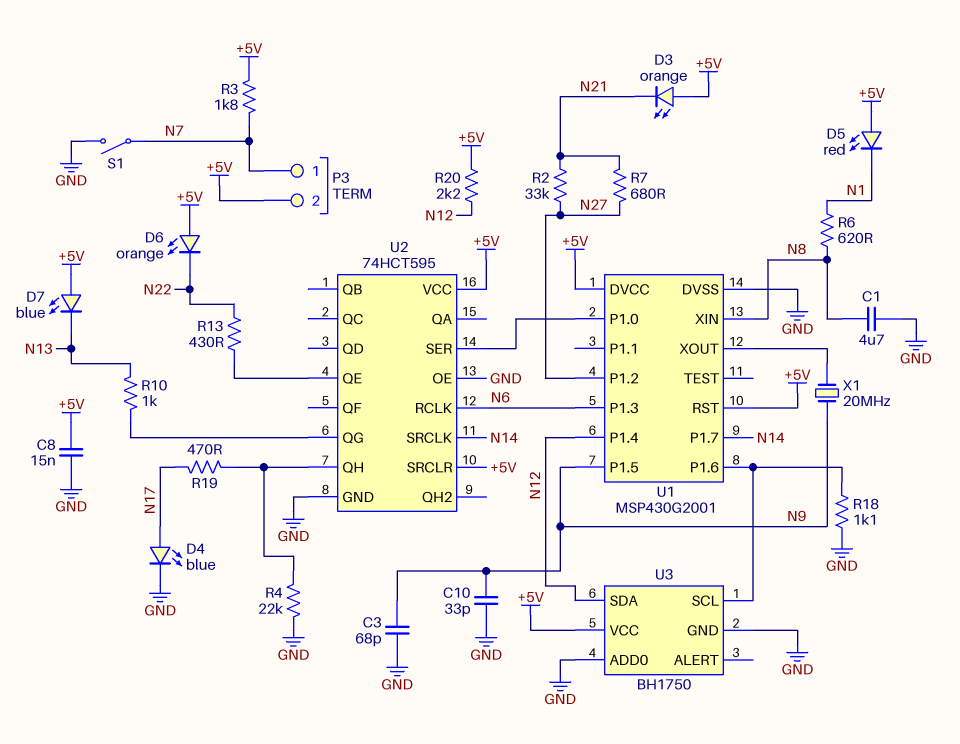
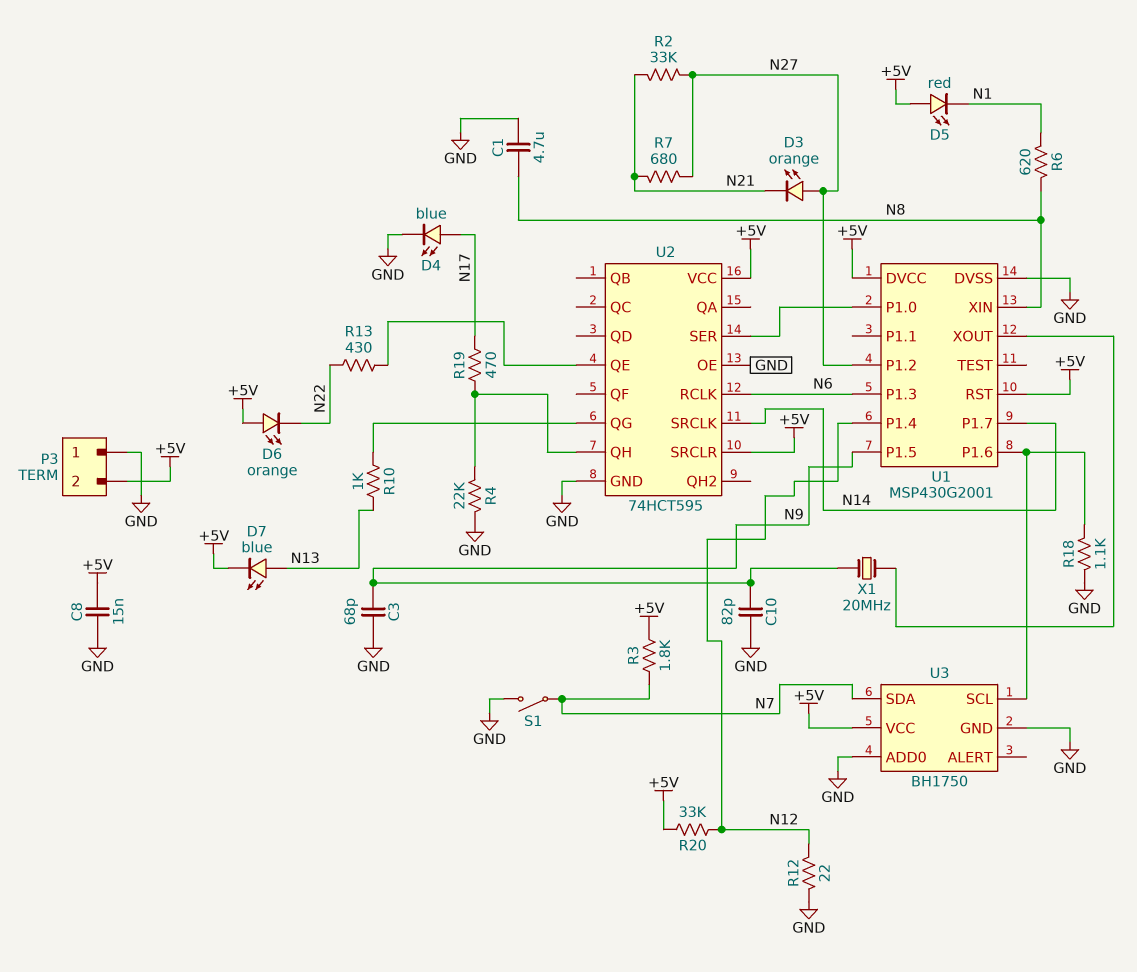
C10: 33pF (GND, N9) -> 82pF (GND, N9)
D3: LED orange (A +5V, K N21) -> LED orange (A N27, K N21)
D7: LED blue (A +5V, K N13) -> LED blue (A N13, K +5V)
P3 pin 1: N7 -> GND
R12: none -> 22 (GND, N12)
R20: 2.2k (+5V, N12) -> 33k (+5V, N12)
U3 pin SDA: N12 -> N7

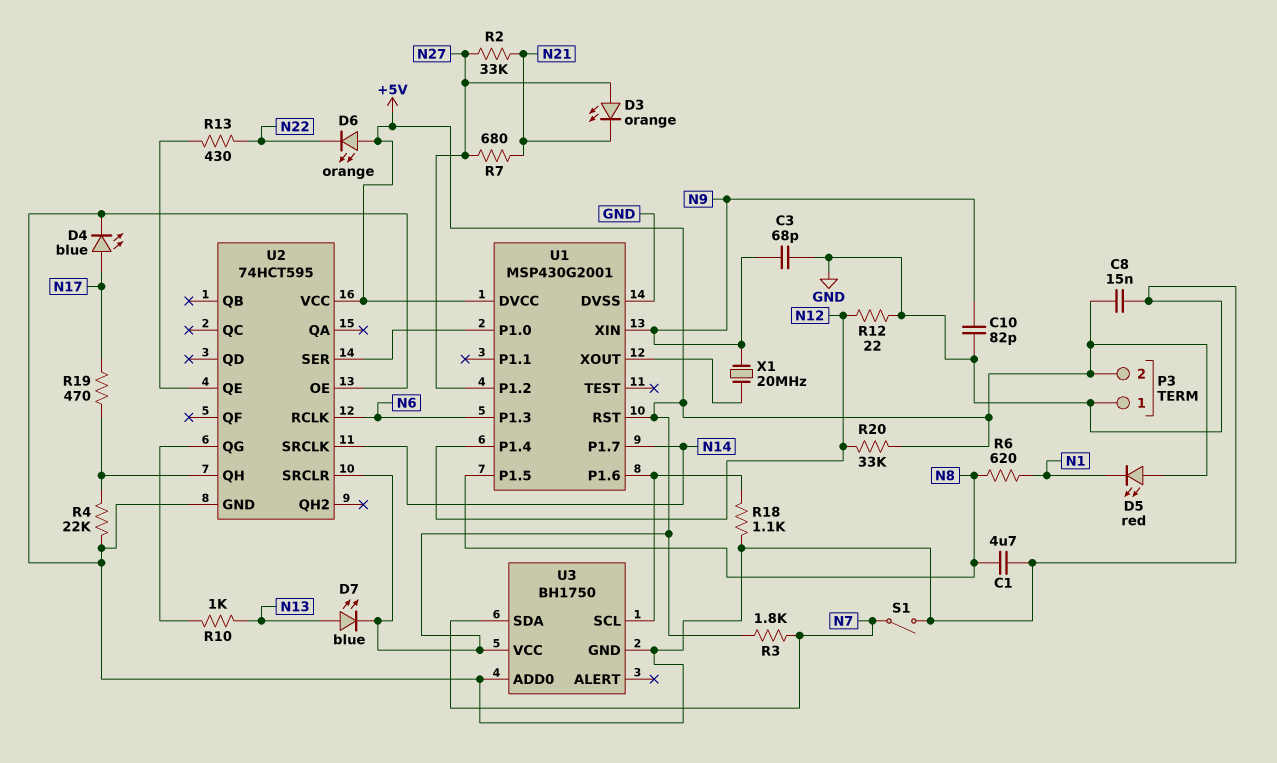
U1 pin P1.5: N9 -> N8
U1 pin XIN: N8 -> N9

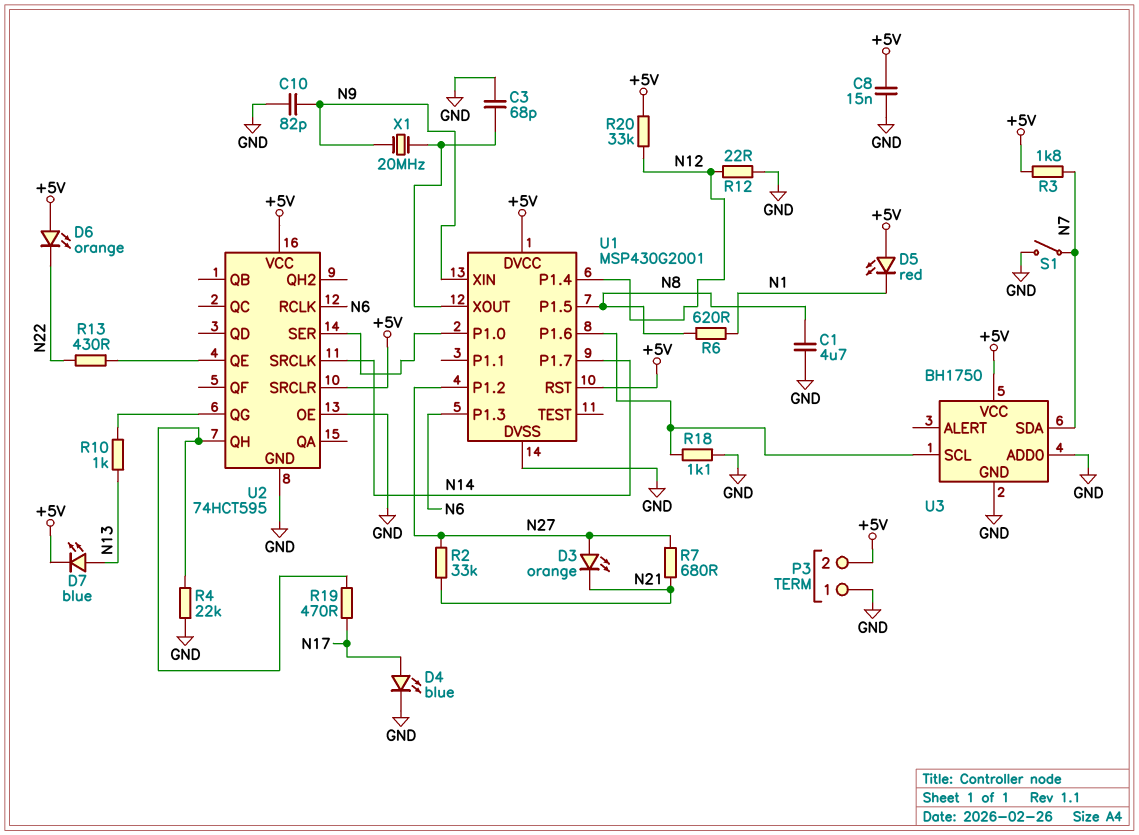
C3: 68pF (GND, N9) -> 68pF (GND, U1/XOUT)

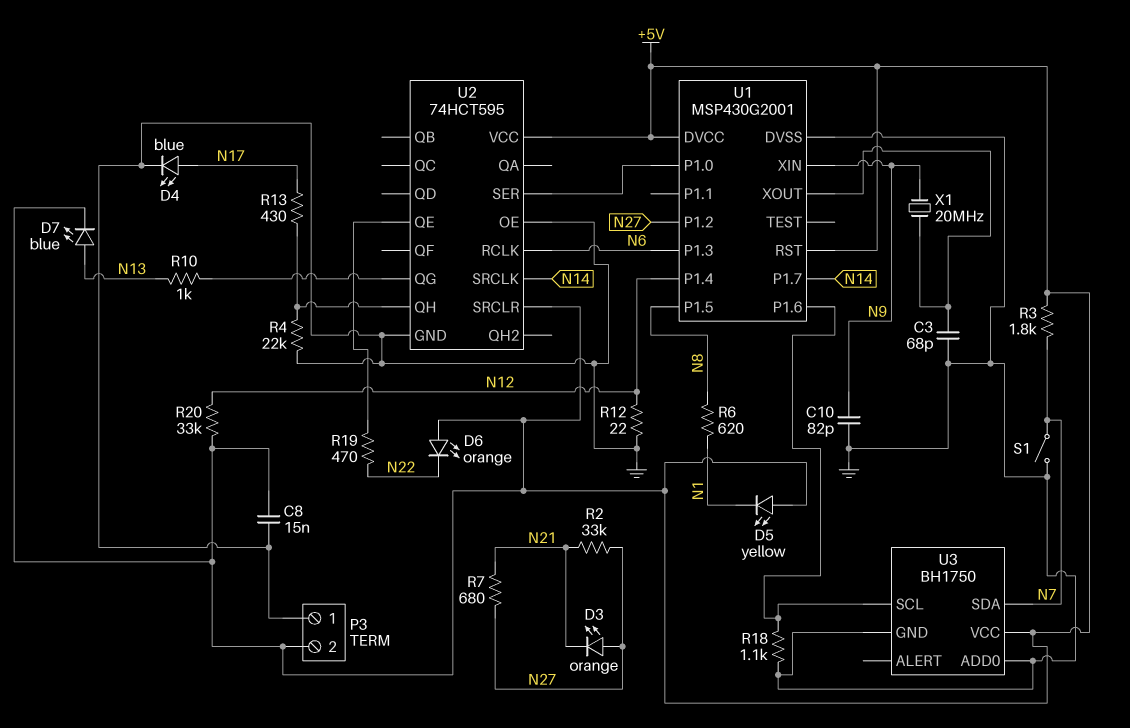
C1: 4.7uF (GND, N8) -> none
D5: LED red (A +5V, K N1) -> LED yellow (A +5V, K N1)
R13: 430 (N22, U2/QE) -> 430 (N17, U2/QH)
R19: 470 (N17, U2/QH) -> 470 (N22, U2/QE)

